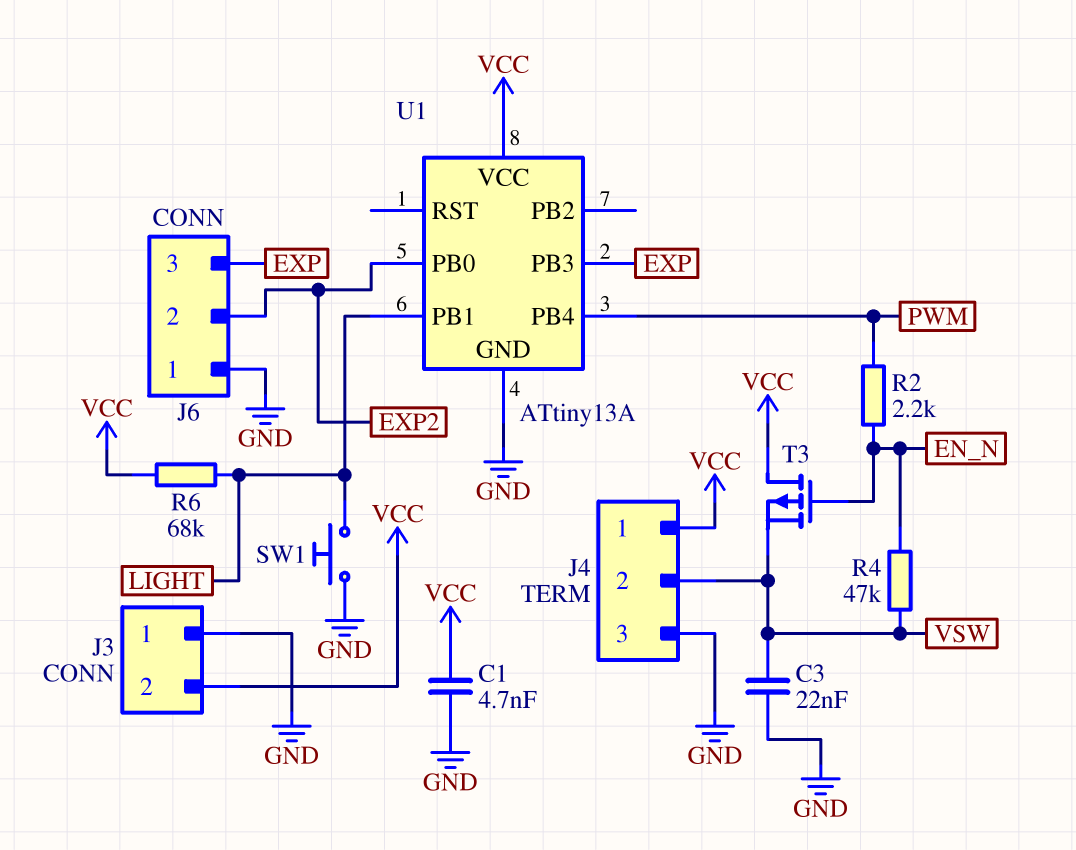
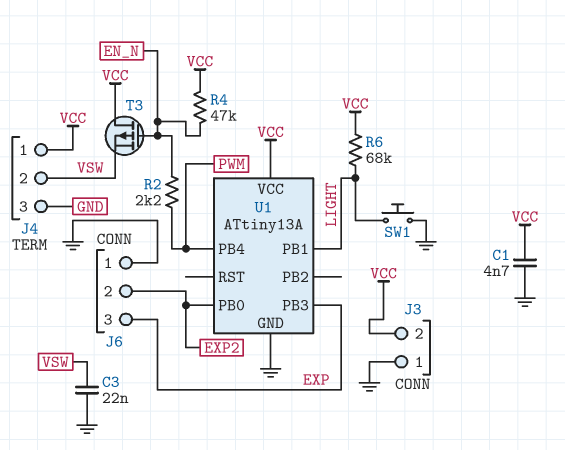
R4: 47k (EN_N, VSW) -> 47k (EN_N, VCC)

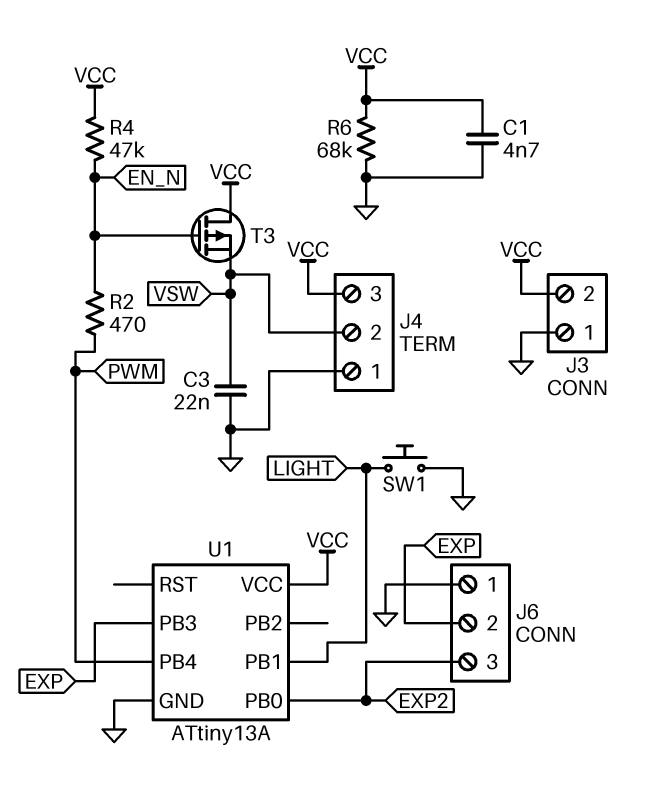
J4 pin 1: VCC -> GND
J4 pin 3: GND -> VCC
J6 pin 2: EXP2 -> EXP
J6 pin 3: EXP -> EXP2
R2: 2.2k (EN_N, PWM) -> 470 (EN_N, PWM)
R6: 68k (LIGHT, VCC) -> 68k (GND, VCC)

